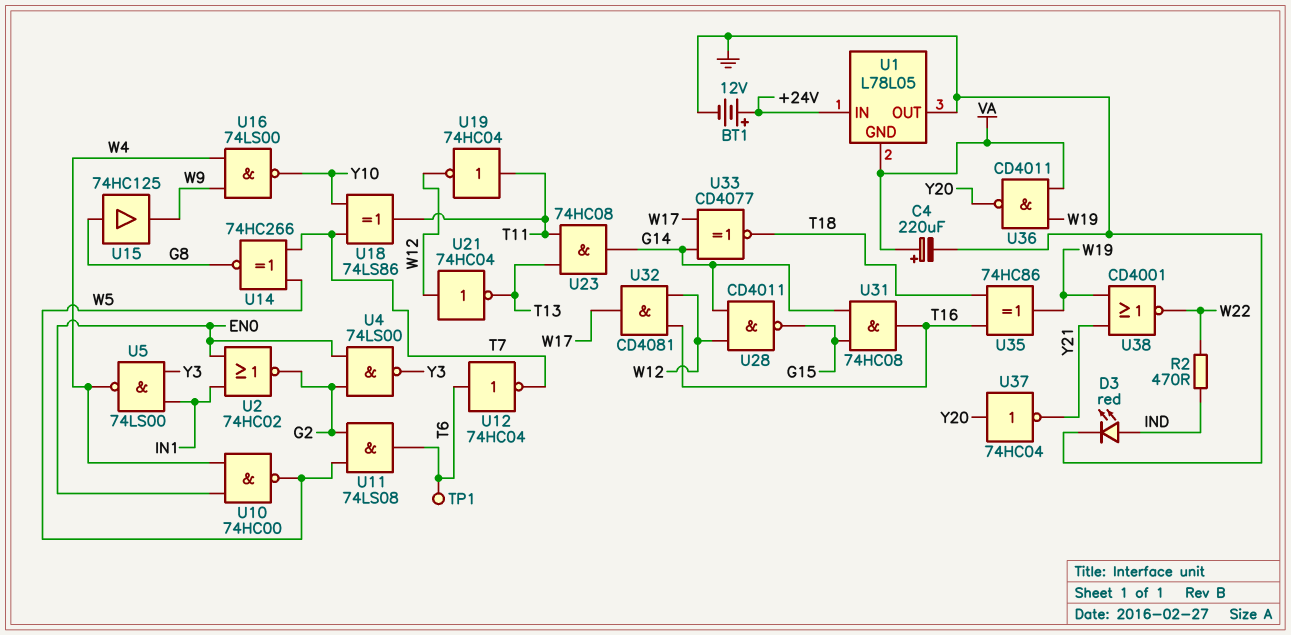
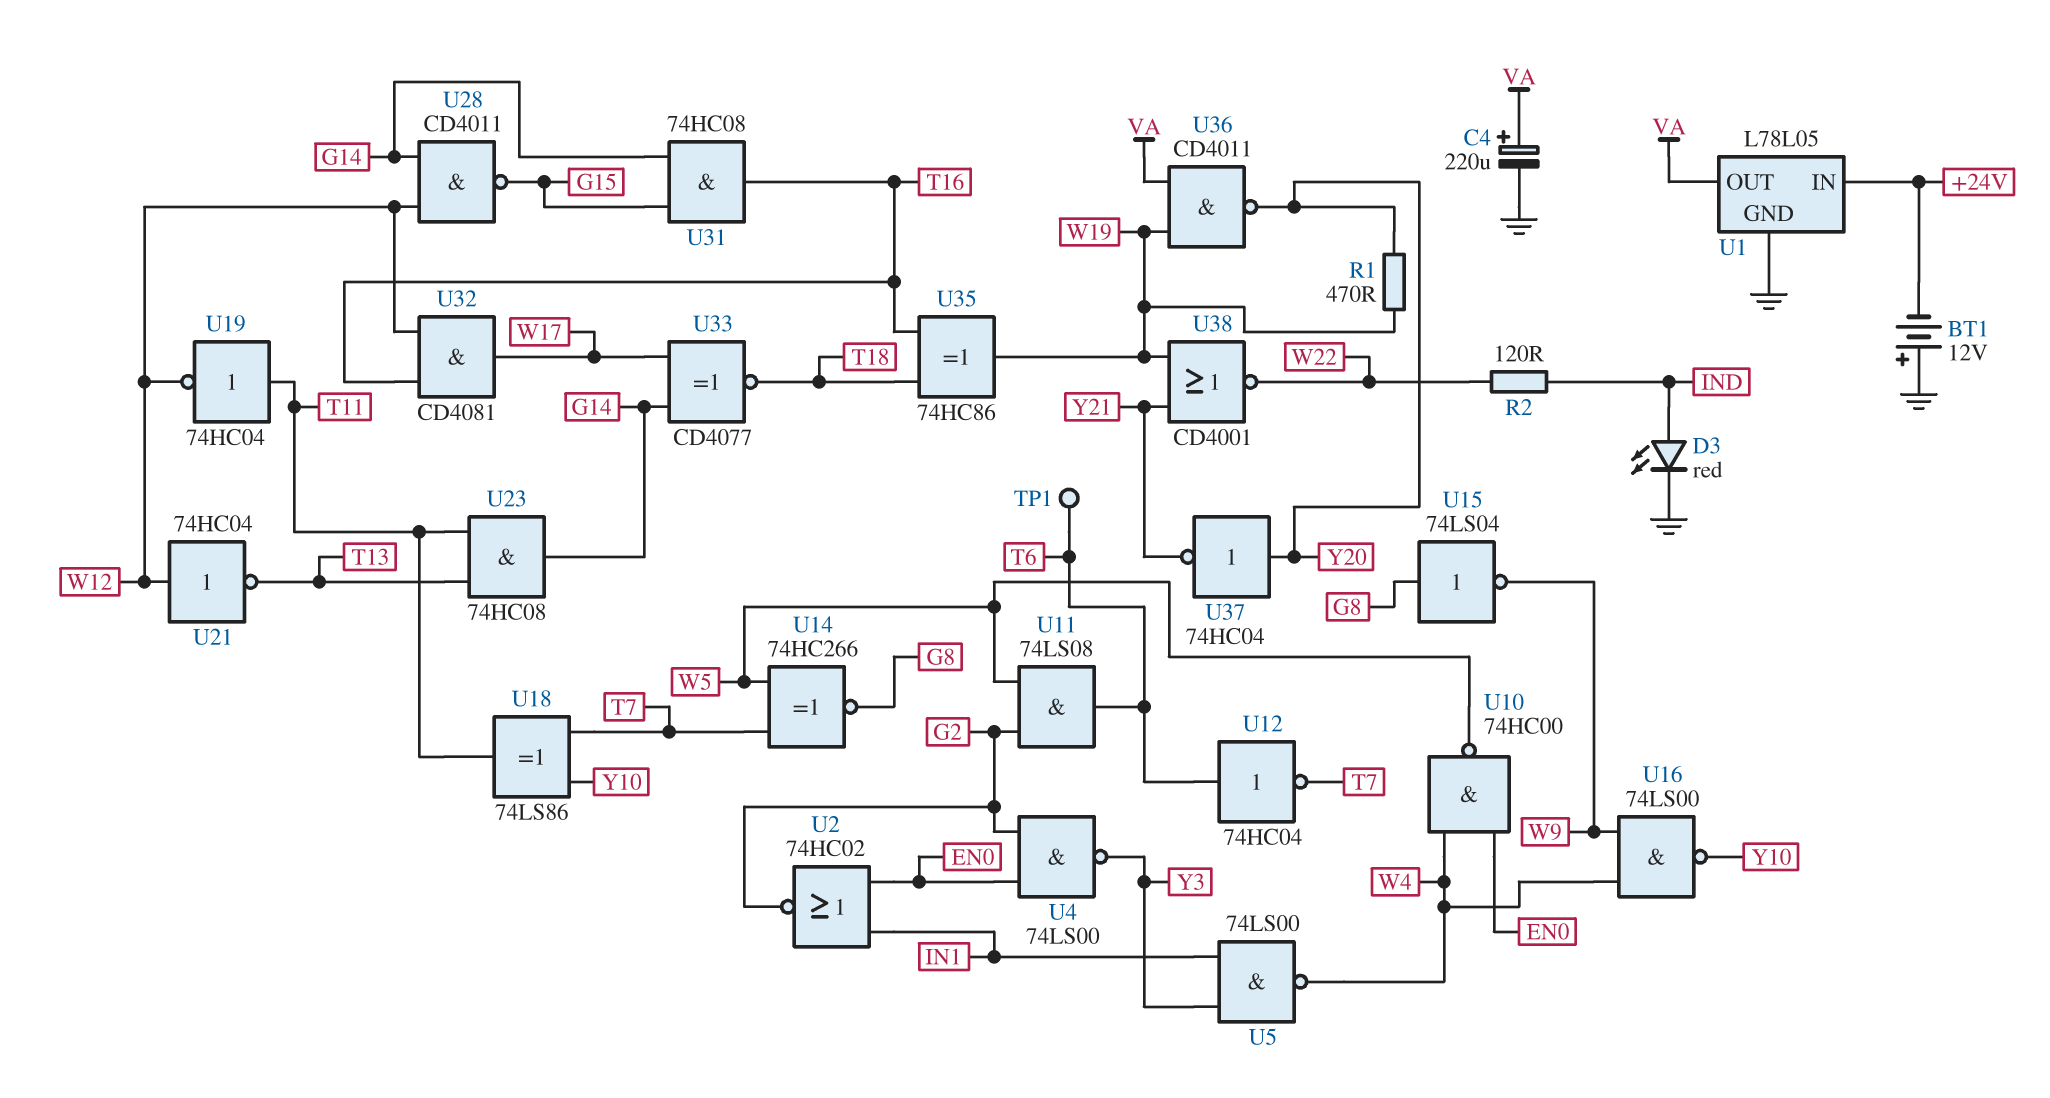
BT1: 12V (plus +24V, minus GND) -> 12V (plus GND, minus +24V)
R1: none -> 470 (W19, Y20)
R2: 470 (IND, W22) -> 120 (IND, W22)
U1 pin GND: VA -> GND
U1 pin OUT: GND -> VA
U15: buffer 74HC125 (in G8, out W9) -> NOT 74LS04 (in G8, out W9)

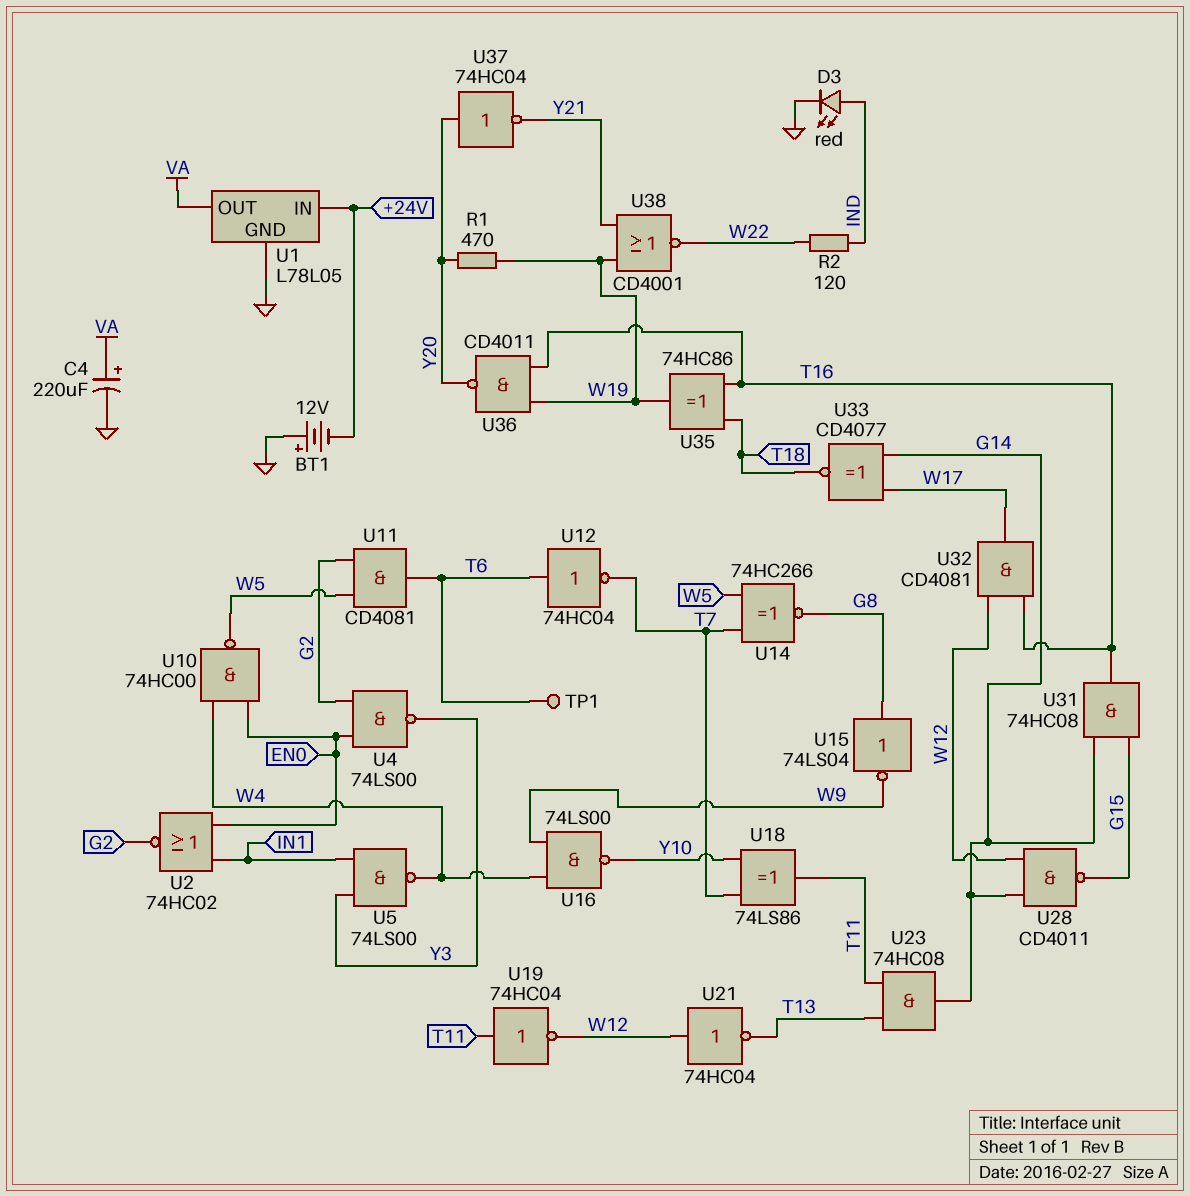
U11: AND 74LS08 (in G2, in W5, out T6) -> AND CD4081 (in G2, in W5, out T6)
U36: NAND CD4011 (in VA, in W19, out Y20) -> NAND CD4011 (in T16, in W19, out Y20)

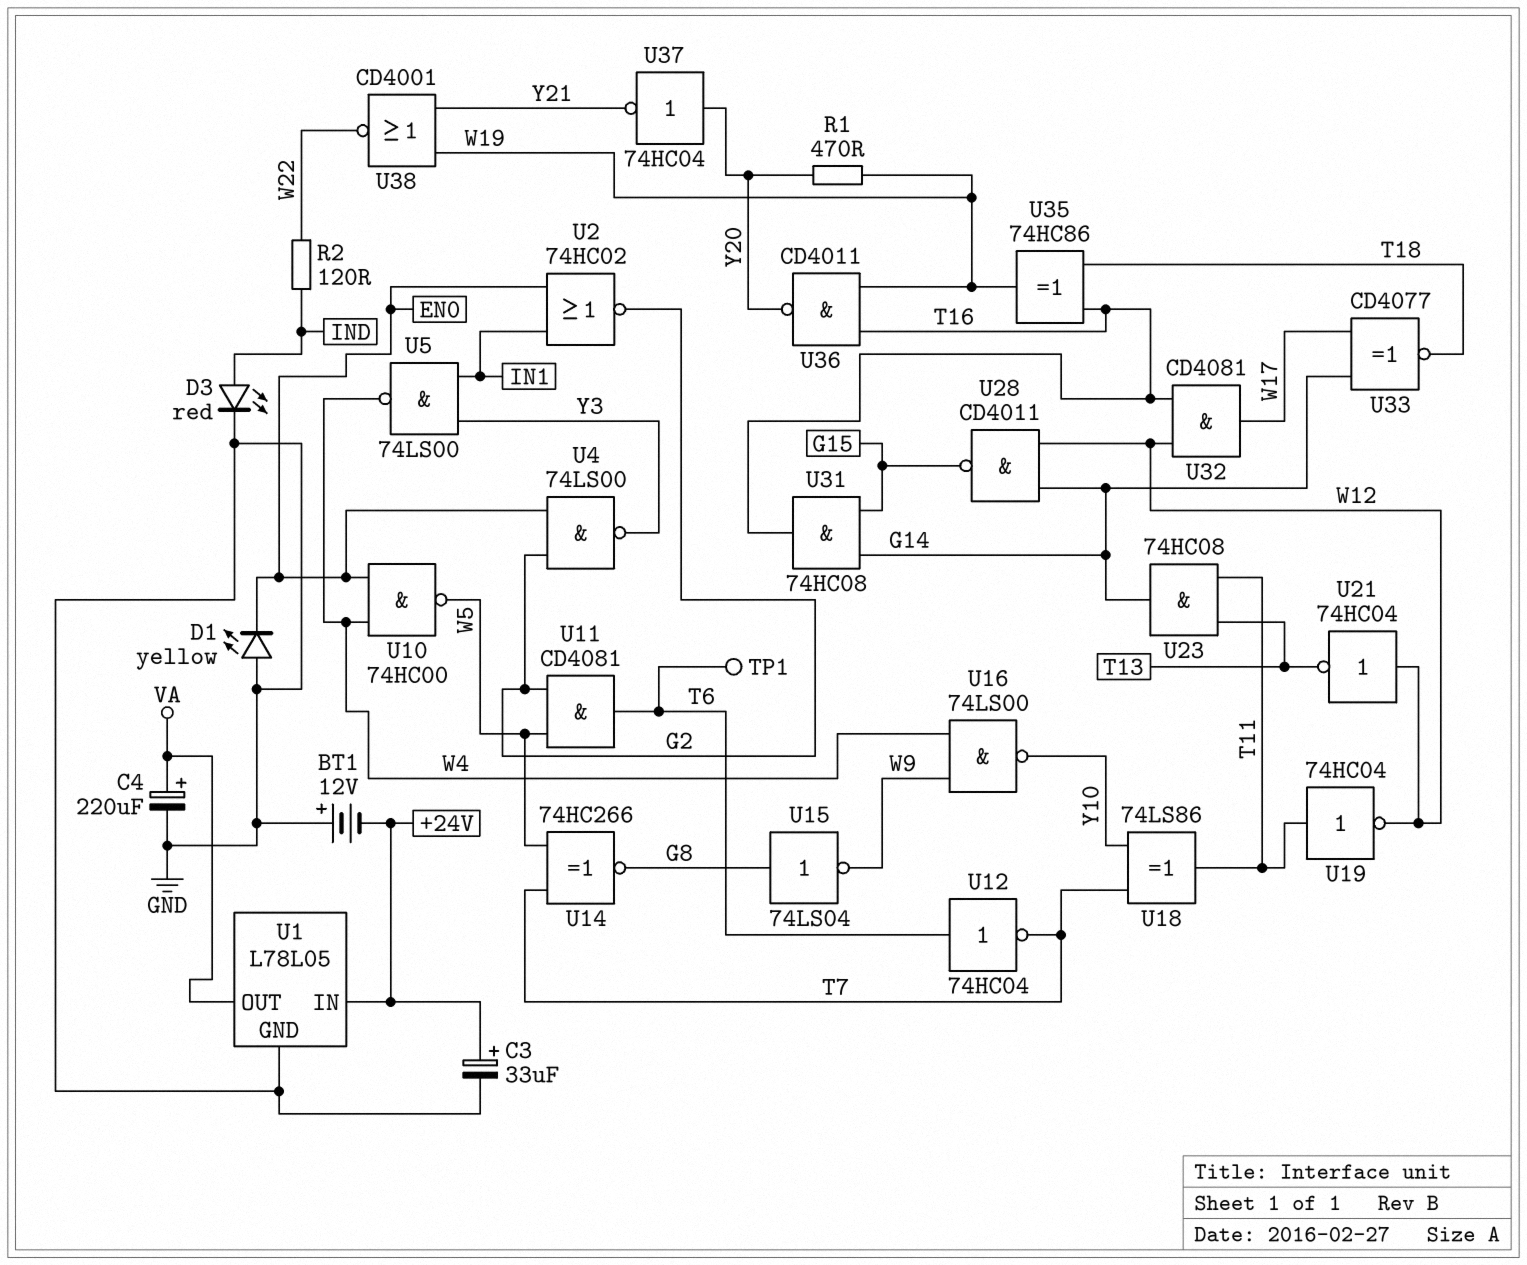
C3: none -> 33uF (plus +24V, minus GND)
D1: none -> LED yellow (A GND, K EN0)

